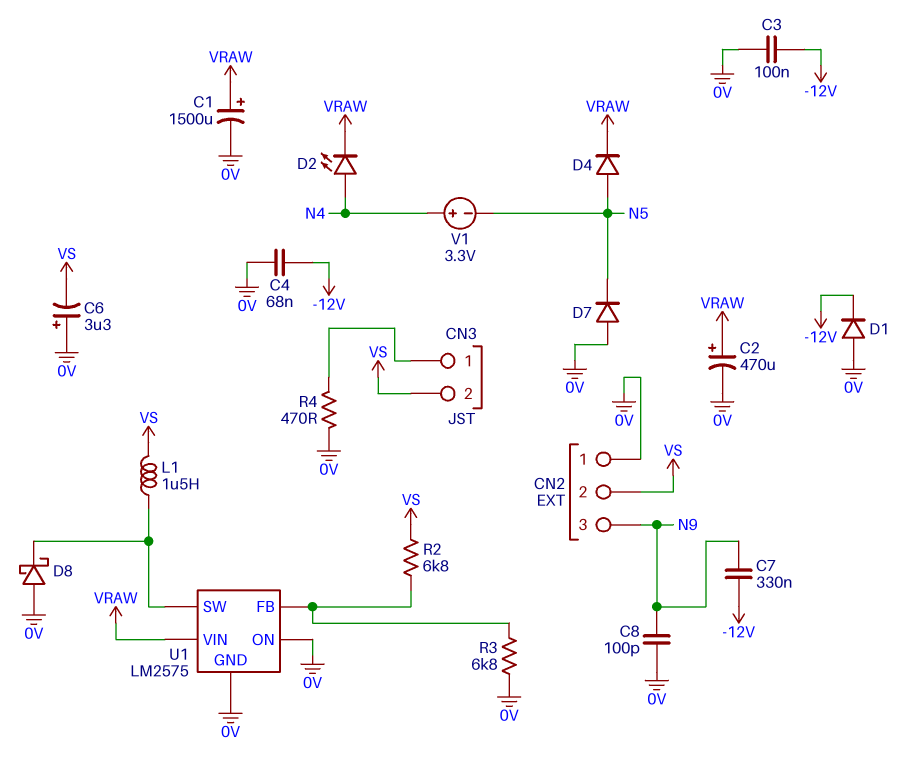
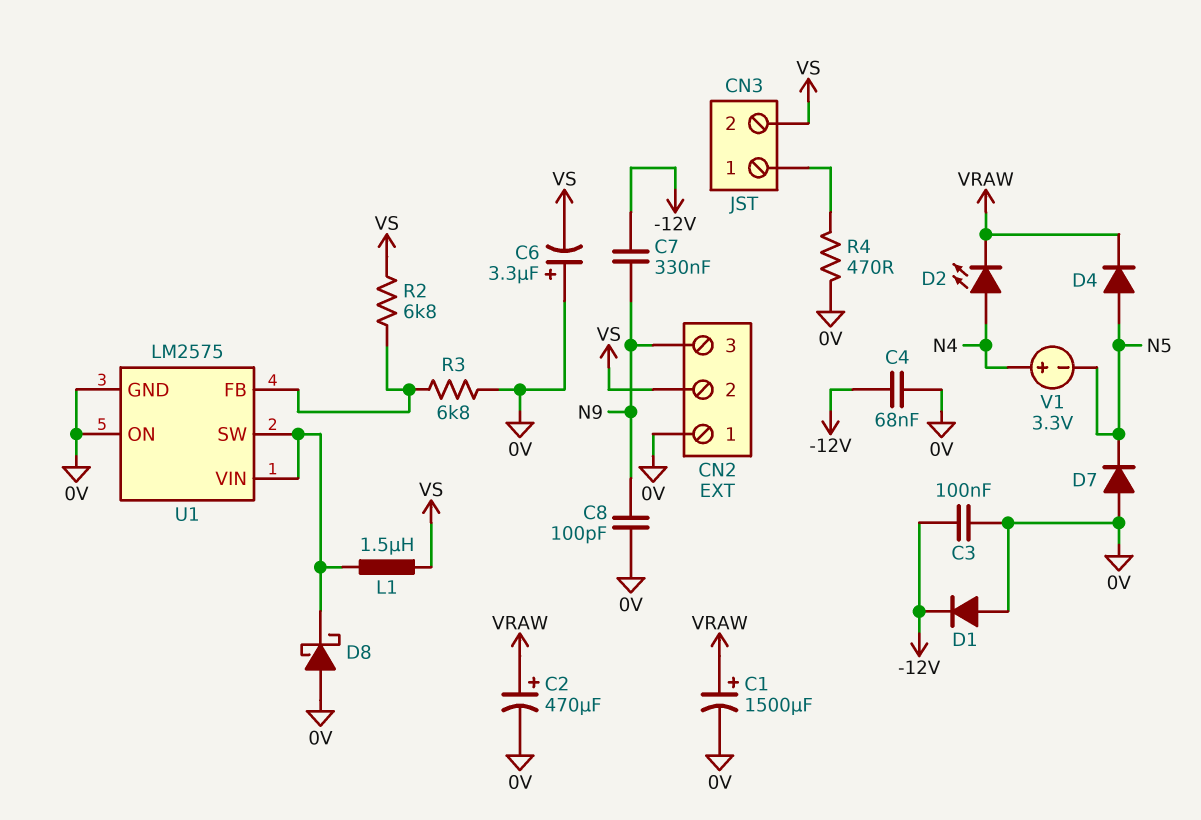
U1 pin VIN: VRAW -> U1/SW

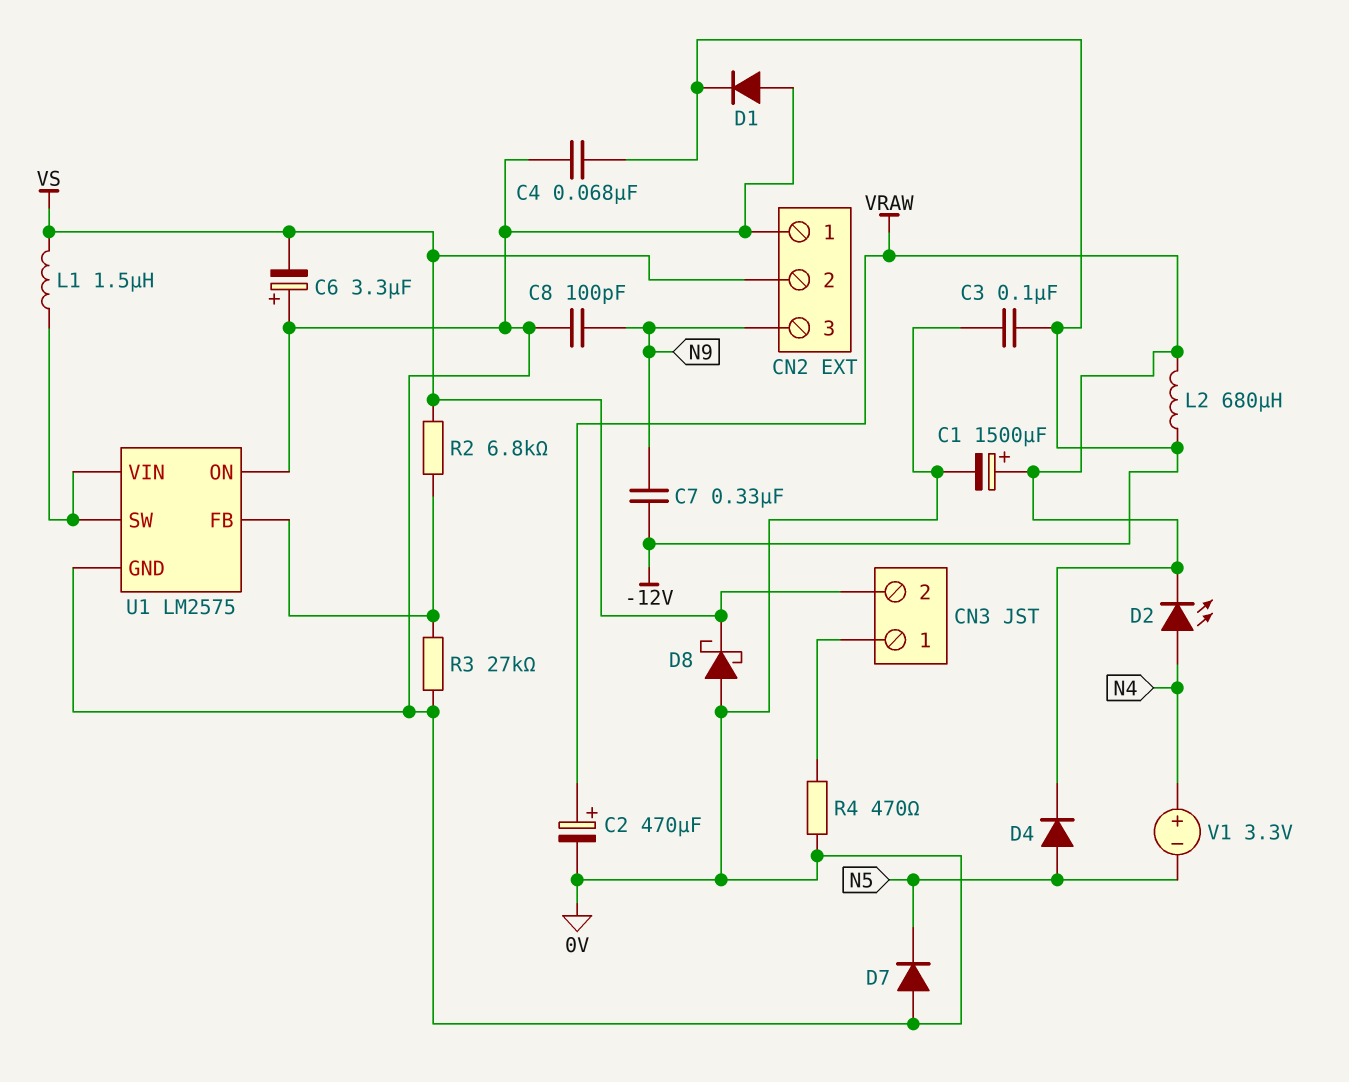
D8: schottky (A 0V, K U1/SW) -> schottky (A 0V, K VS)
L2: none -> 680uH (-12V, VRAW)
R3: 6.8k (0V, U1/FB) -> 27k (0V, U1/FB)

